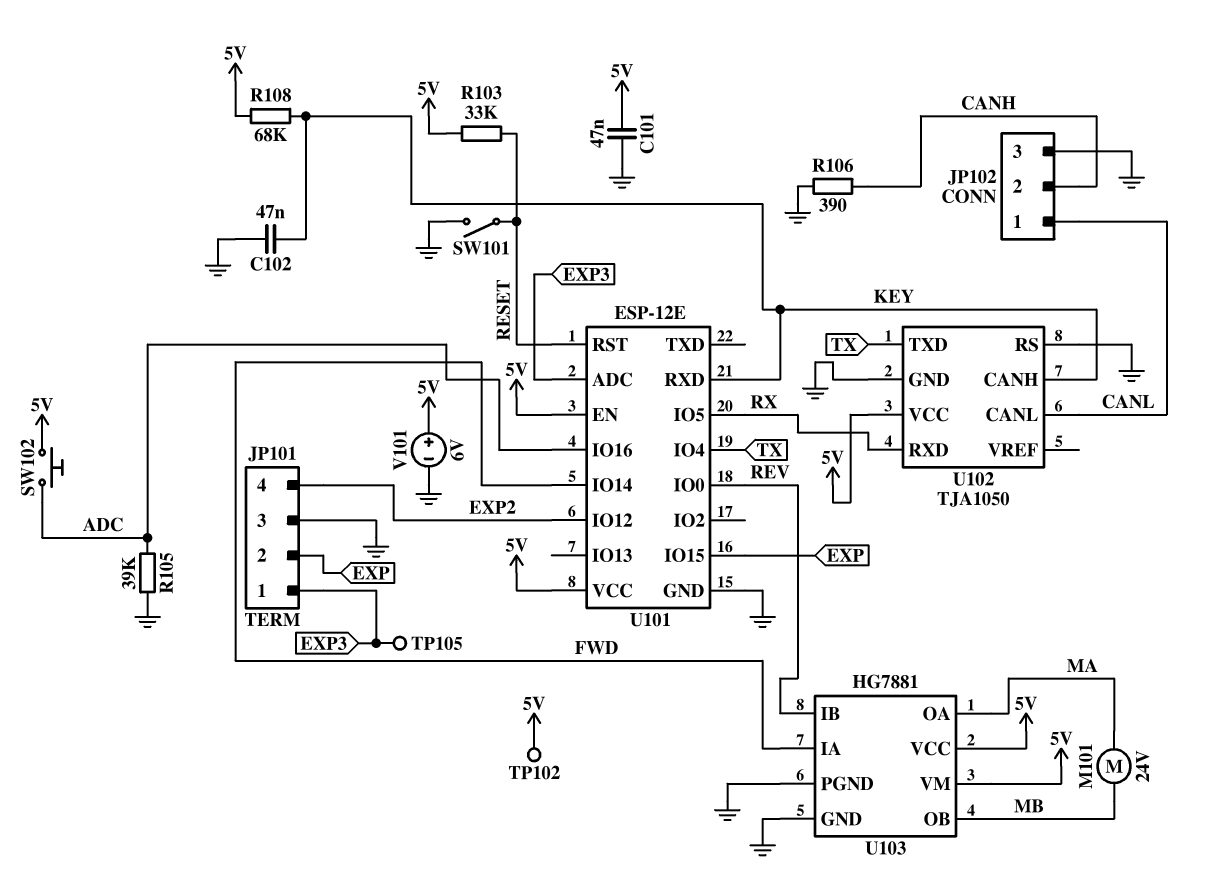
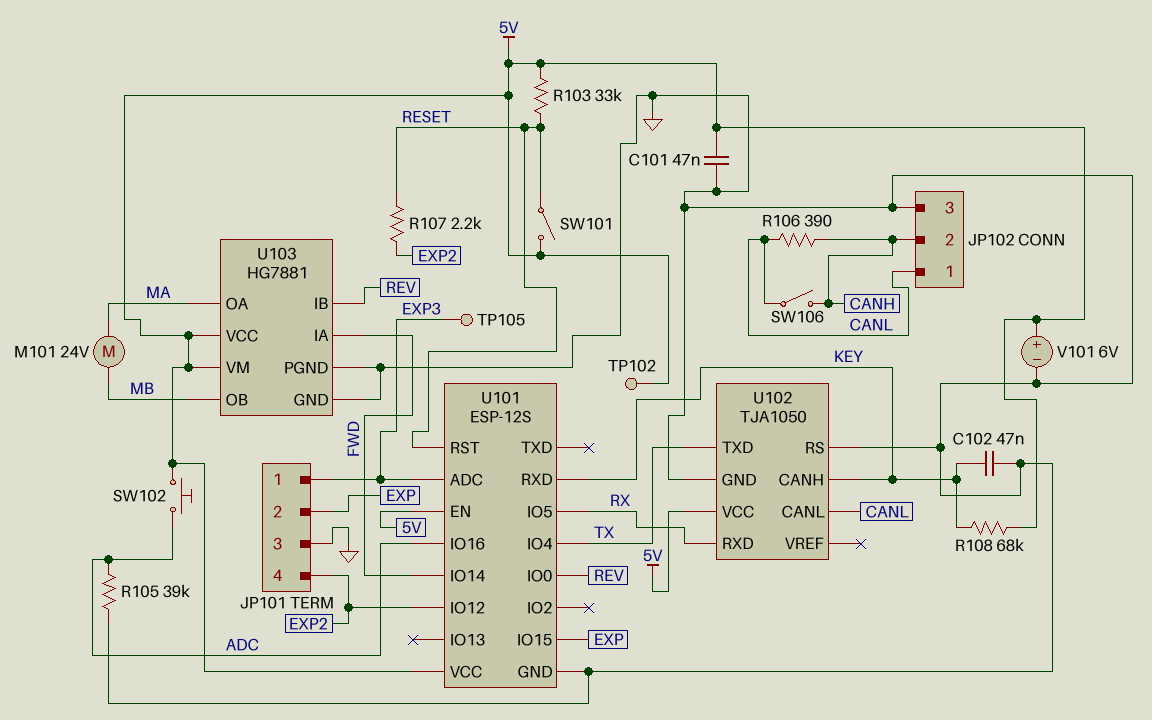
R106: 390 (CANH, GND) -> 390 (CANH, CANL)
R107: none -> 2.2k (EXP2, RESET)
SW101: switch (GND, RESET) -> switch (5V, RESET)
SW106: none -> switch (CANH, CANL)
U101: ESP-12E -> ESP-12S

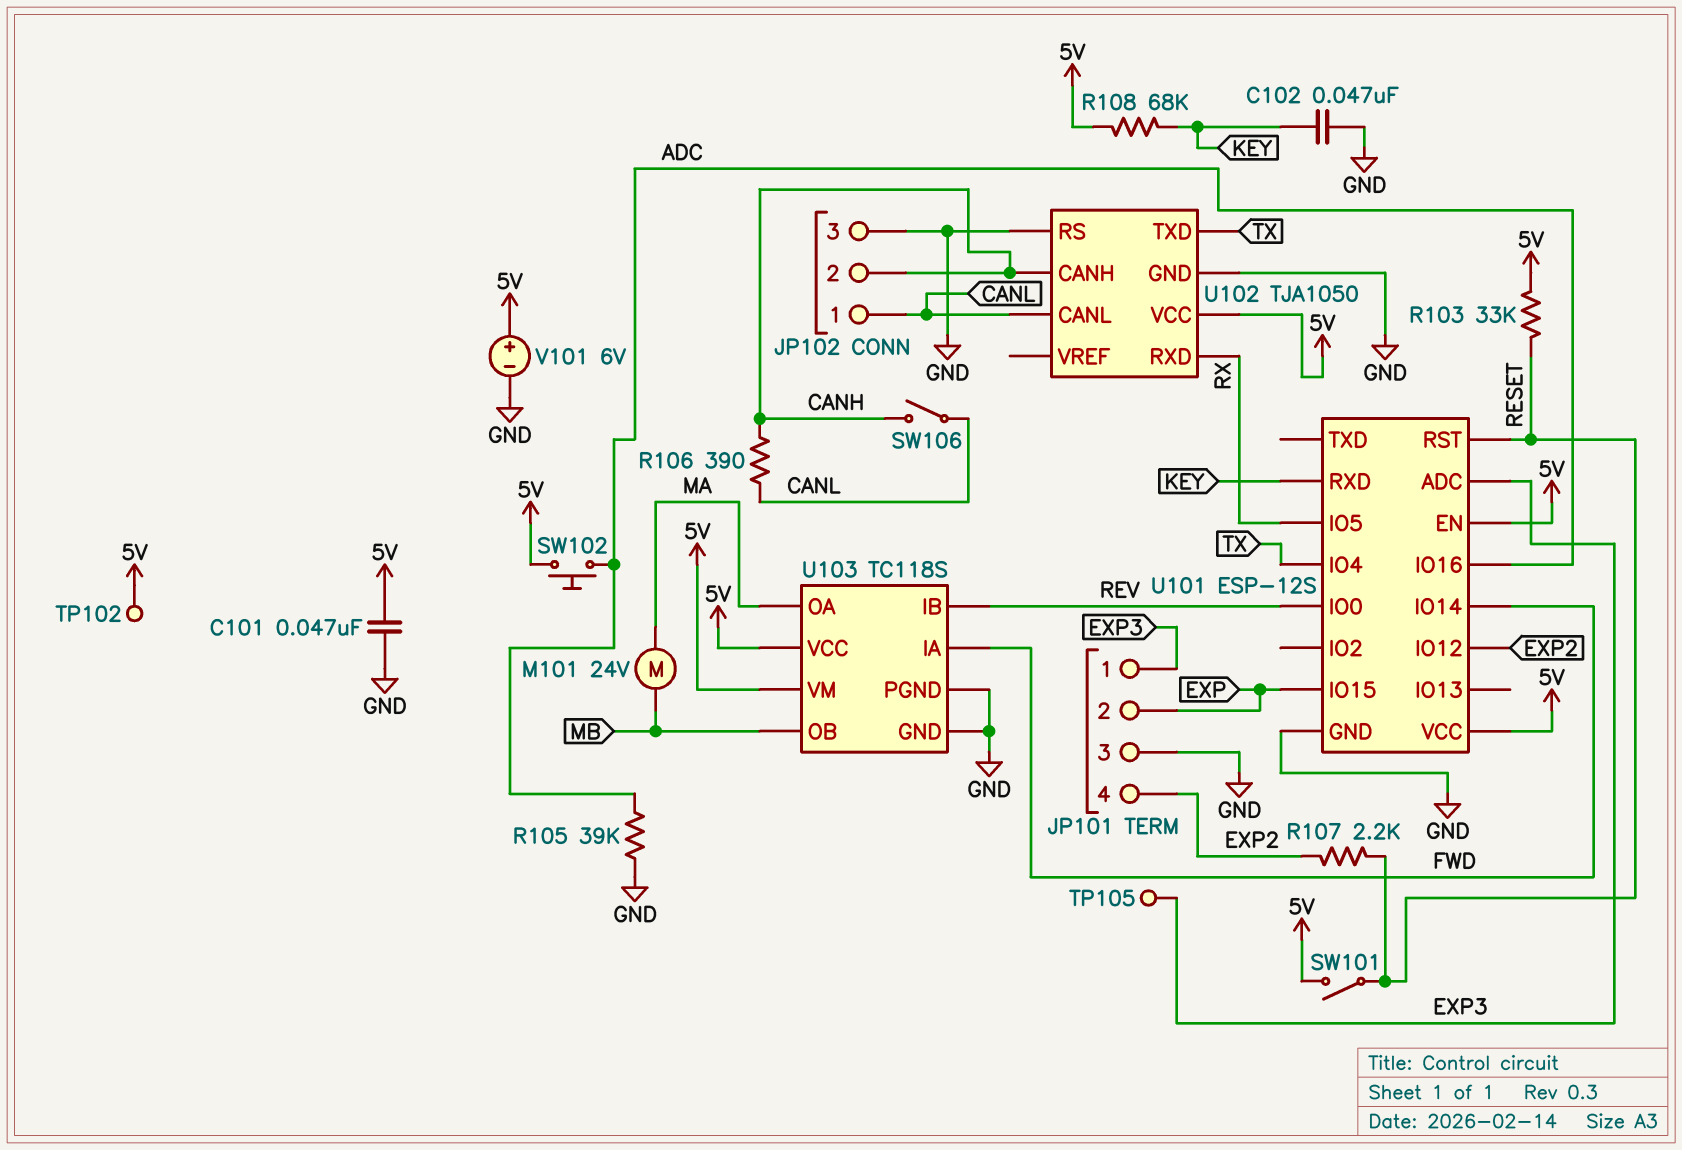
U102 pin CANH: KEY -> CANH
U103: HG7881 -> TC118S

